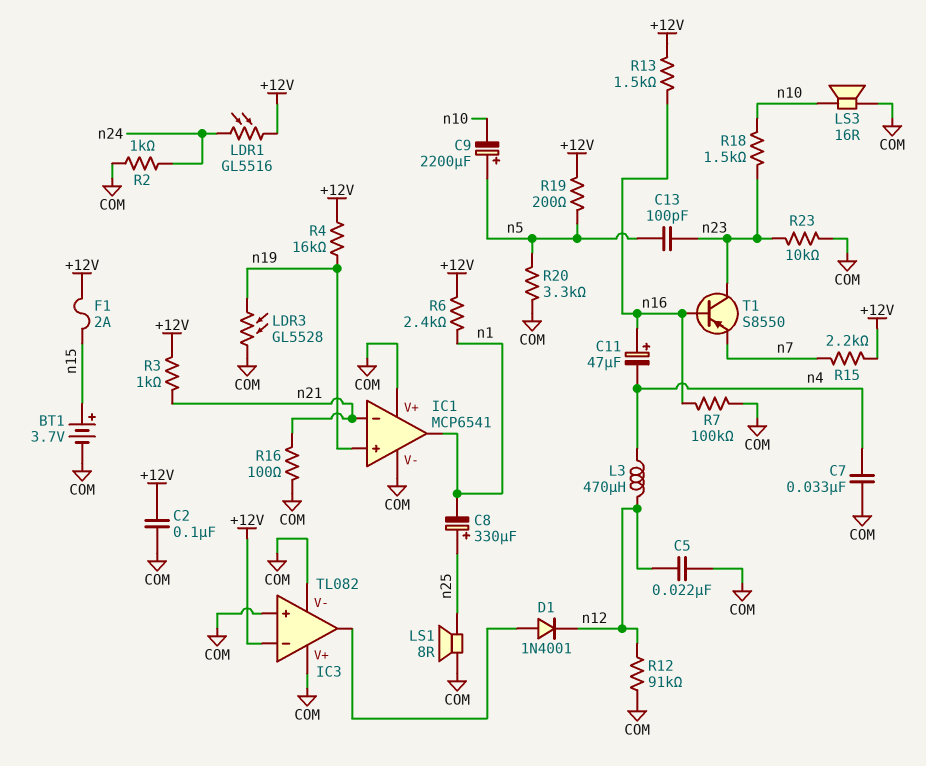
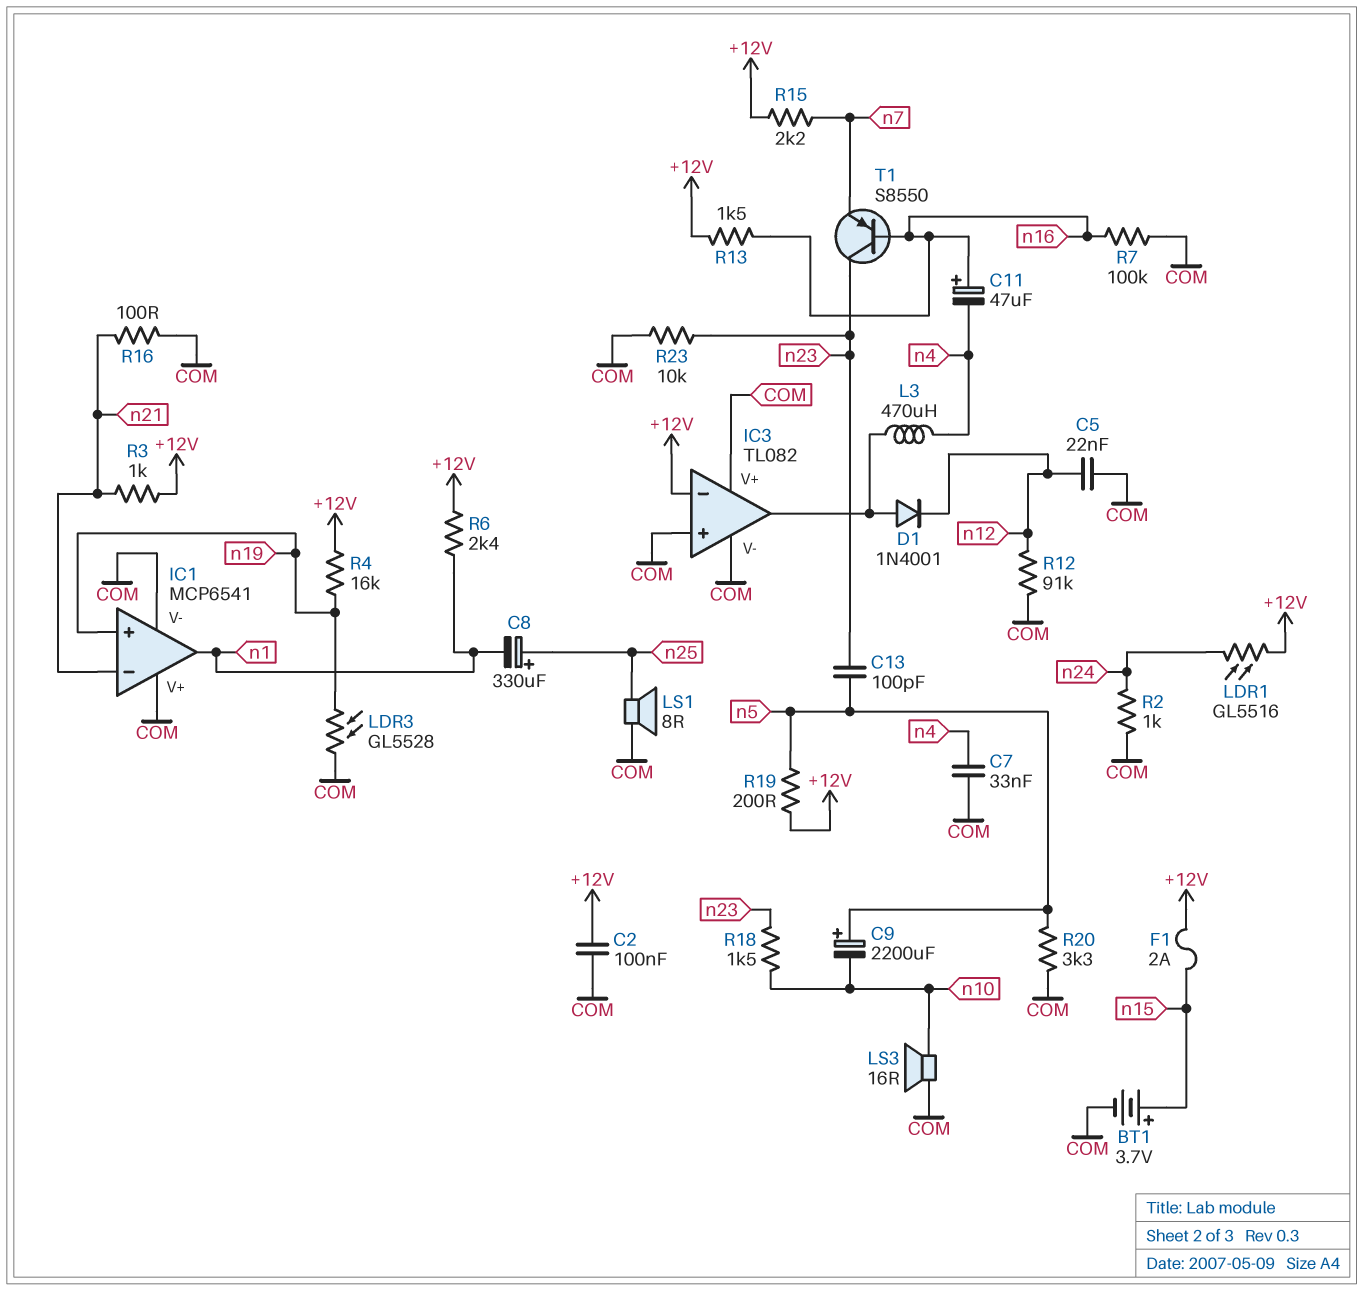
L3: 470uH (n4, n12) -> 470uH (IC3/out, n4)

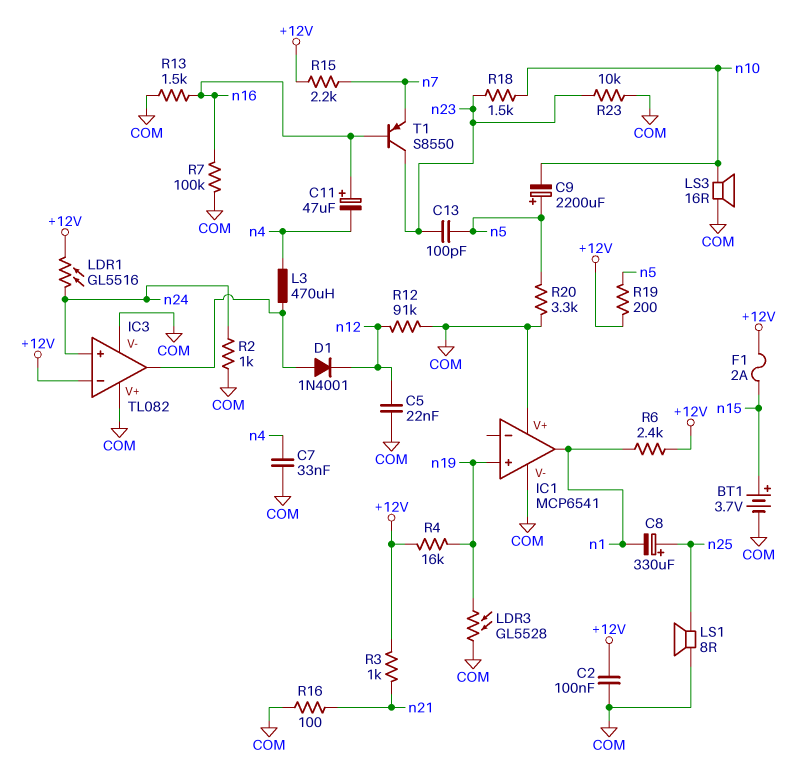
IC1 pin in-: n21 -> none
IC3 pin in+: COM -> n24
R13: 1.5k (+12V, n16) -> 1.5k (COM, n16)

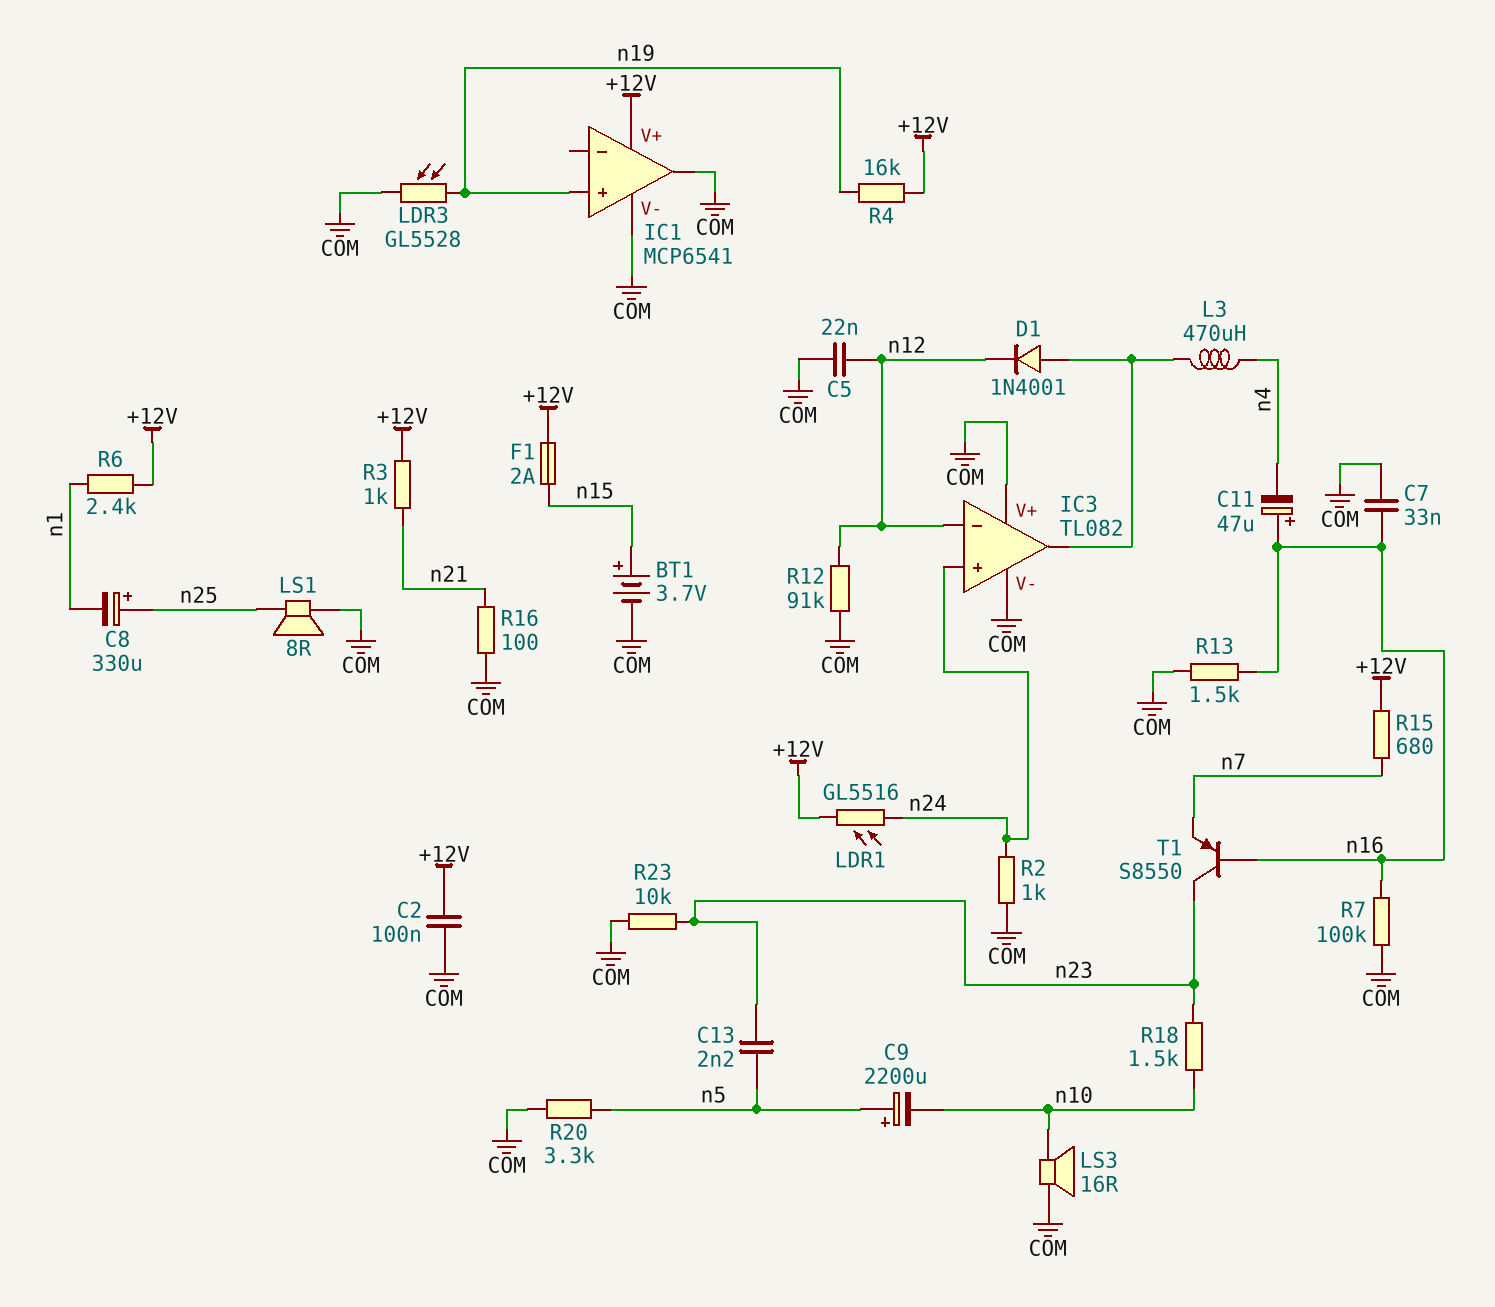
C7: 33nF (COM, n4) -> 33nF (COM, n16)
C13: 100pF (n5, n23) -> 2.2nF (n5, n23)
IC1 pin V+: COM -> +12V
IC1 pin out: n1 -> COM
IC3 pin in-: +12V -> n12
R15: 2.2k (+12V, n7) -> 680 (+12V, n7)
R19: 200 (+12V, n5) -> none

